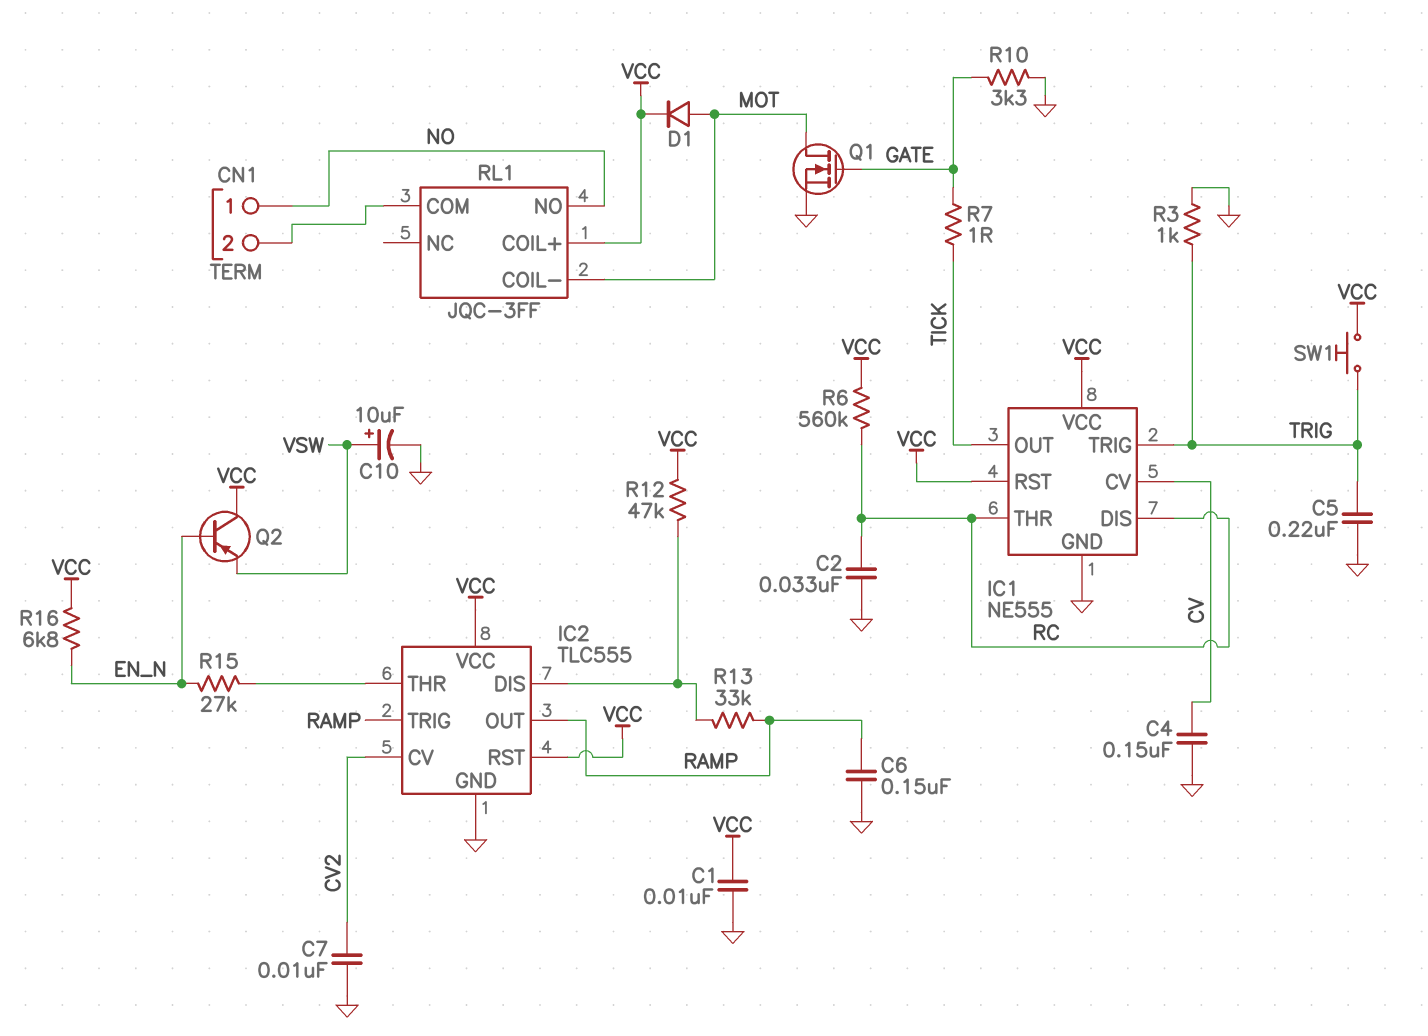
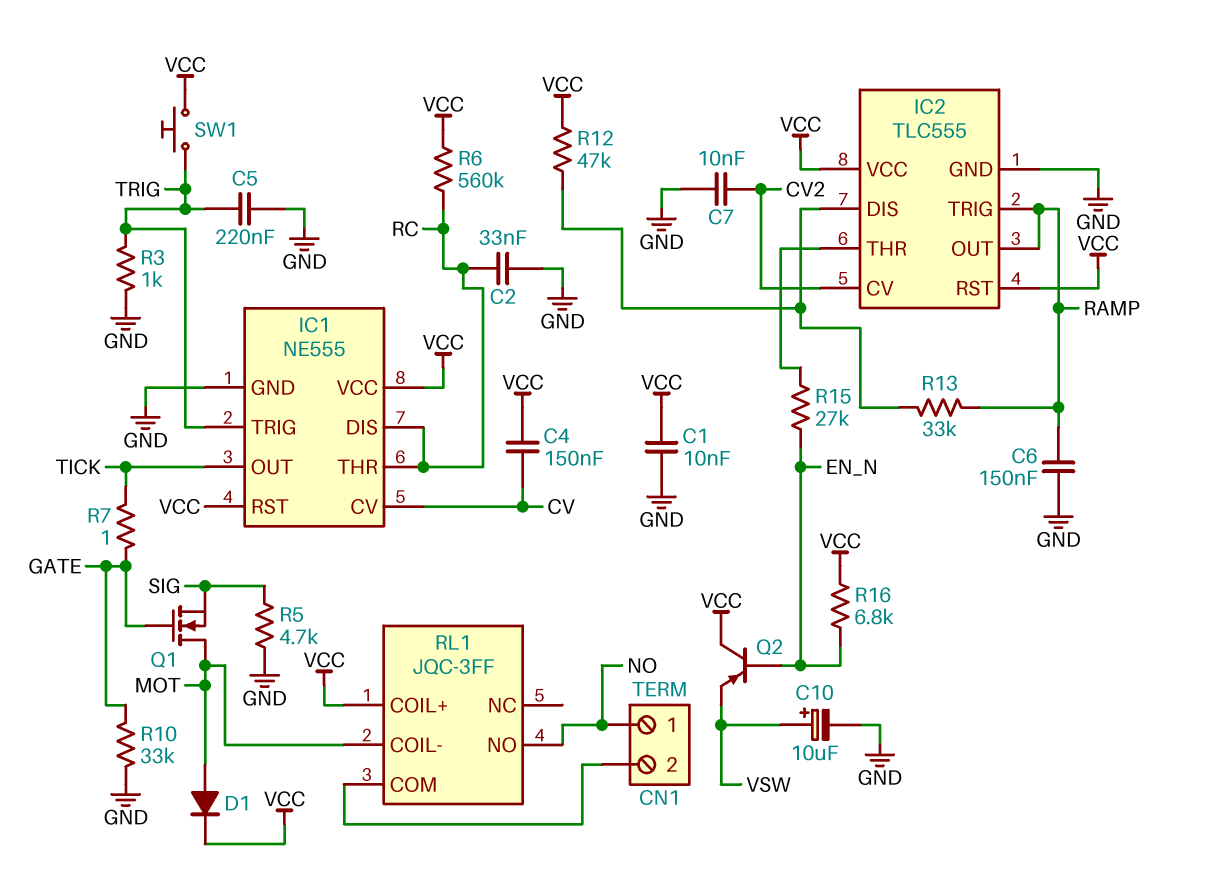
C4: 150nF (CV, GND) -> 150nF (CV, VCC)
Q1: NMOS (G GATE, D MOT, S GND) -> NMOS (G GATE, D MOT, S SIG)
R5: none -> 4.7k (GND, SIG)
R10: 3.3k (GATE, GND) -> 33k (GATE, GND)

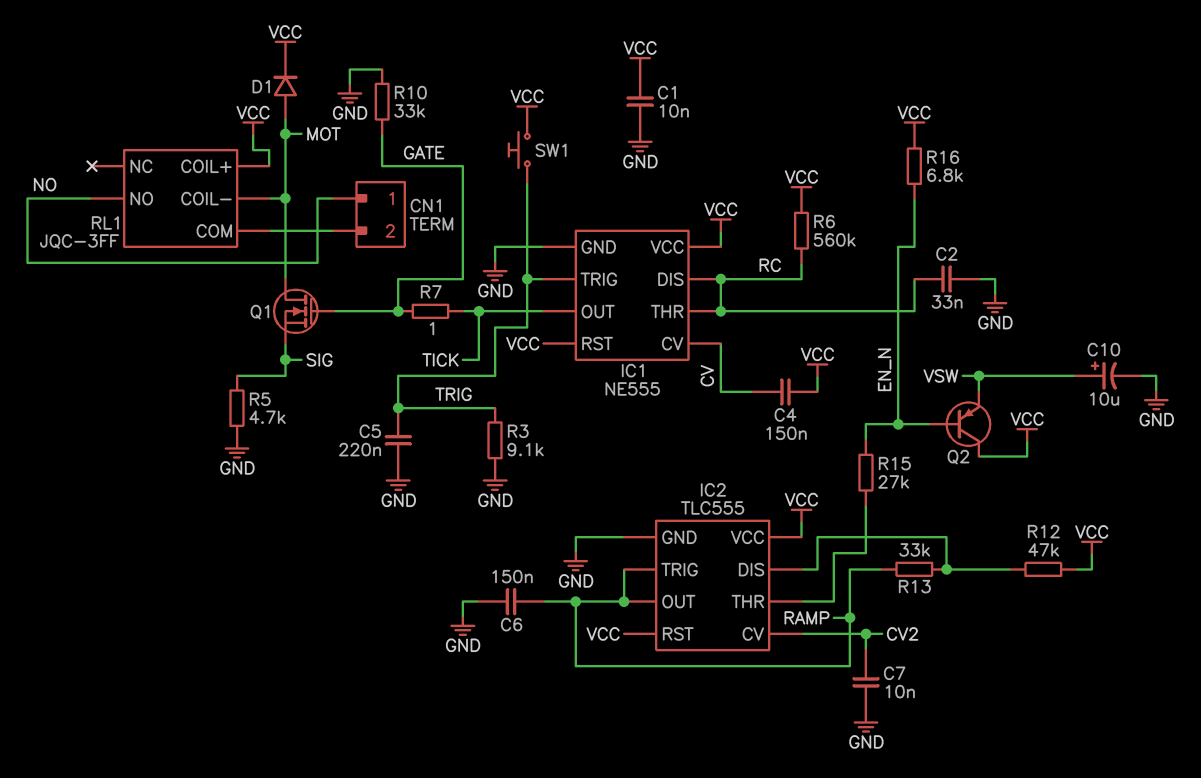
R3: 1k (GND, TRIG) -> 9.1k (GND, TRIG)

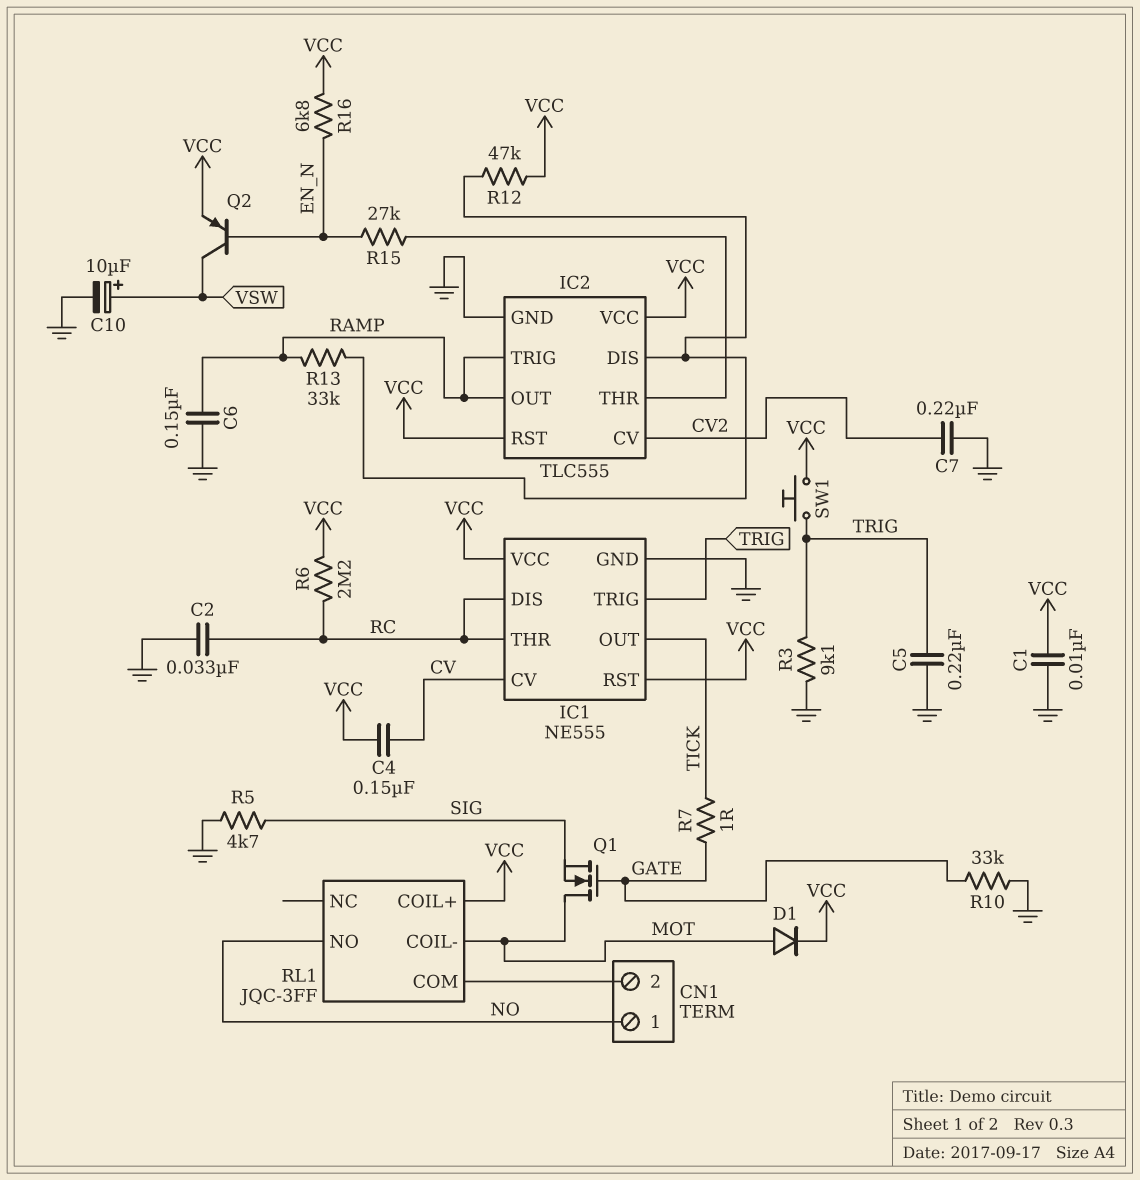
C7: 10nF (CV2, GND) -> 220nF (CV2, GND)
Q2: PNP (B EN_N, C VCC, E VSW) -> PNP (B EN_N, C VSW, E VCC)
R6: 560k (RC, VCC) -> 2.2M (RC, VCC)

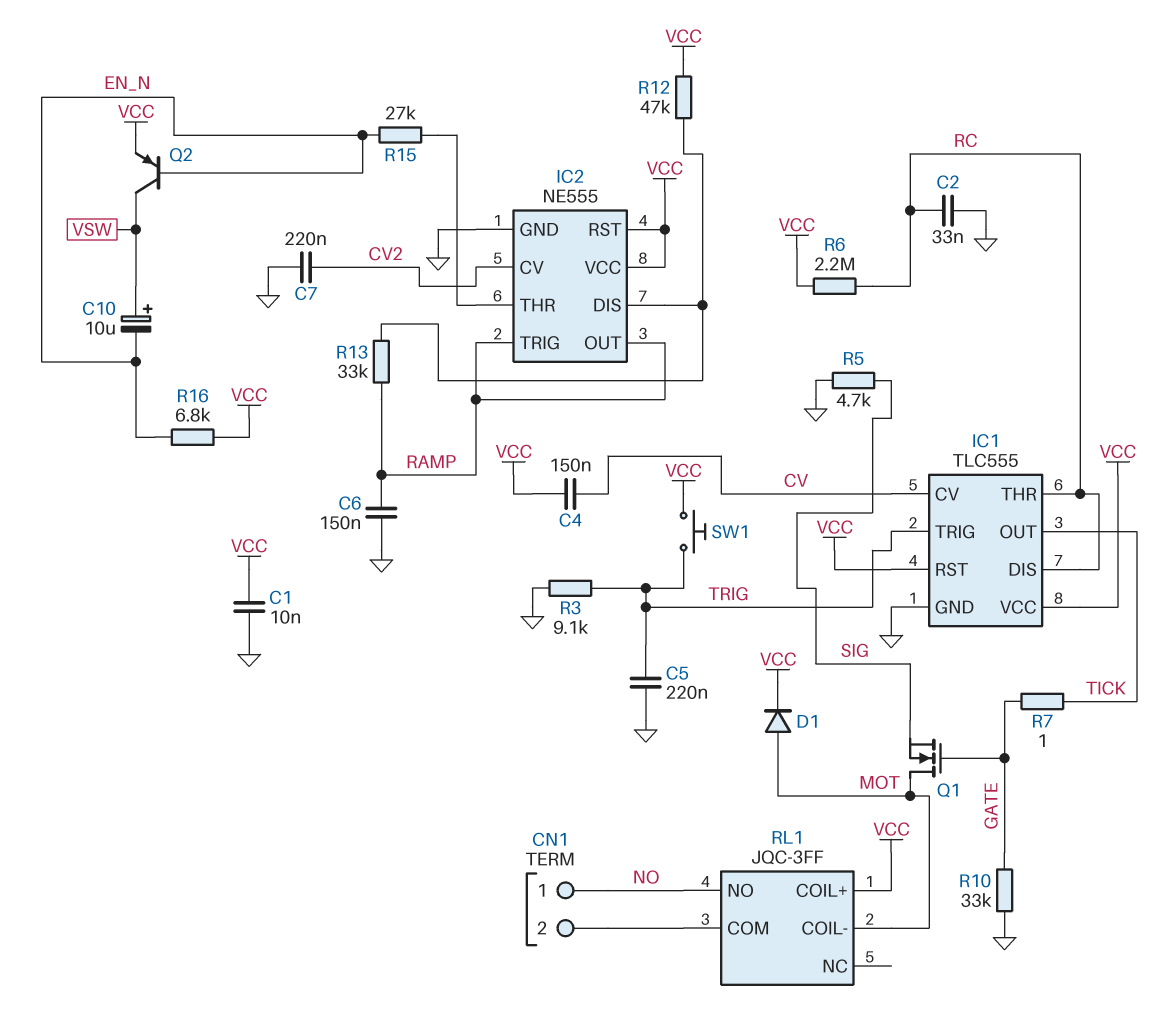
C10: 10uF (plus VSW, minus GND) -> 10uF (plus VSW, minus EN_N)
IC1: NE555 -> TLC555
IC2: TLC555 -> NE555

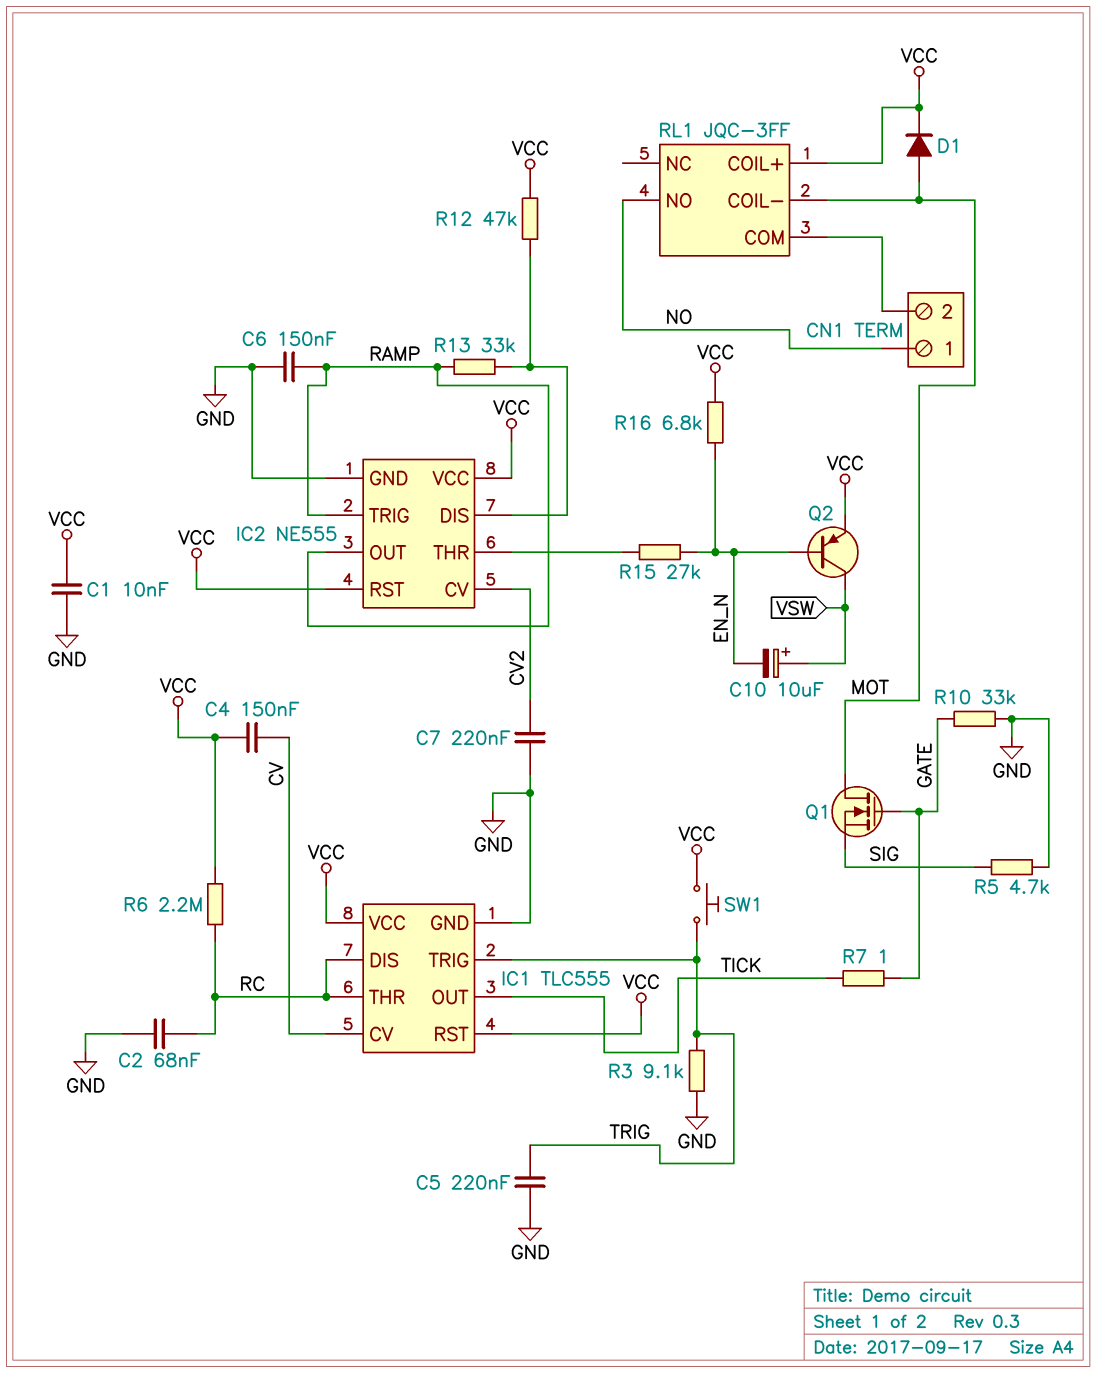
C2: 33nF (GND, RC) -> 68nF (GND, RC)

